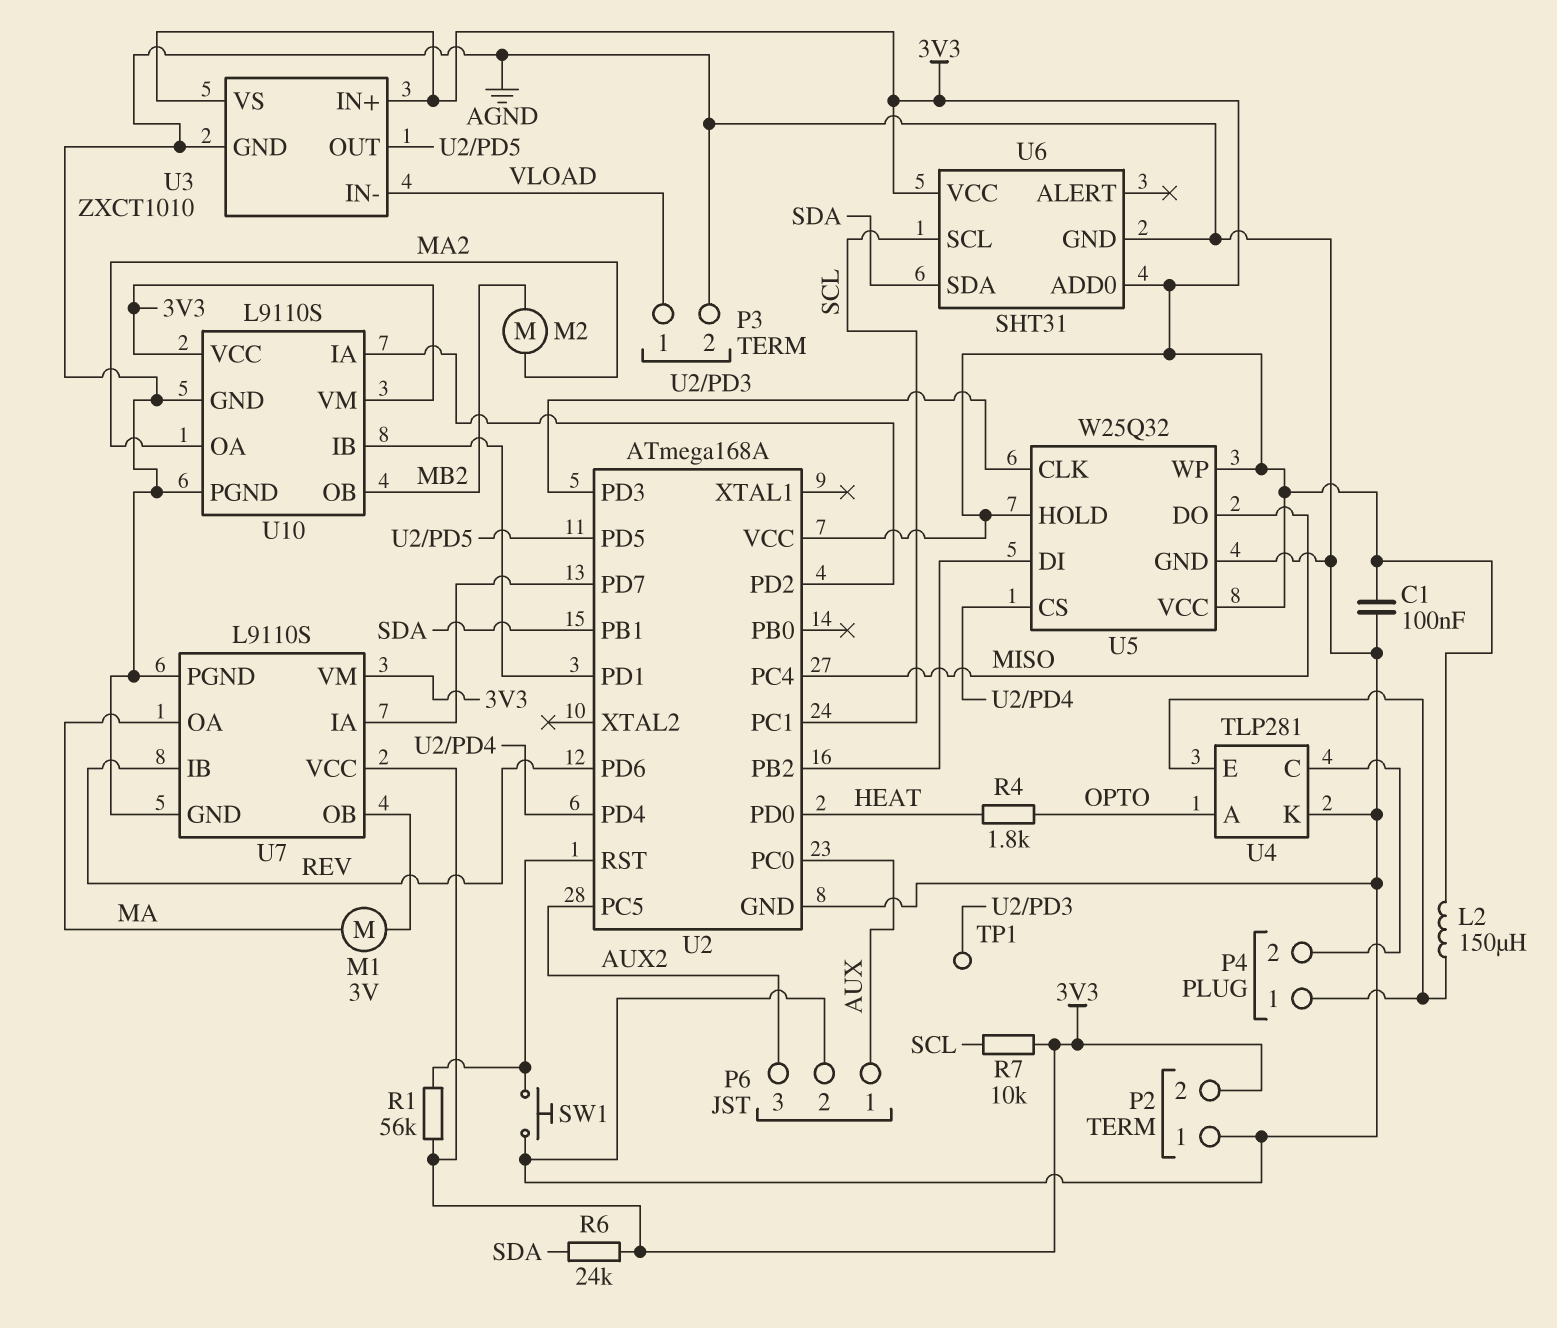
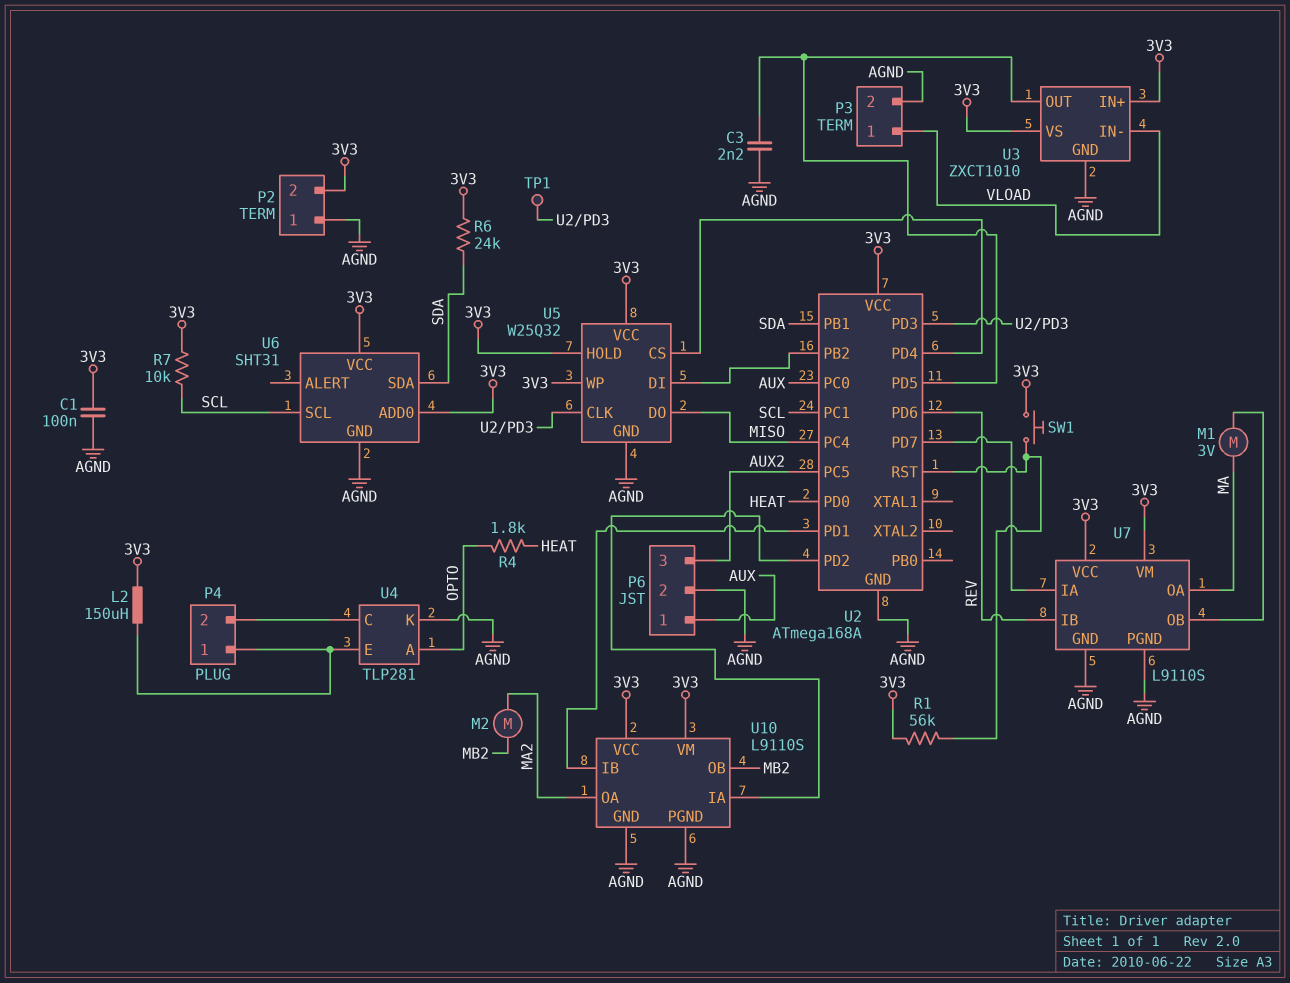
C3: none -> 2.2nF (AGND, U2/PD5)
SW1: button (AGND, U2/RST) -> button (3V3, U2/RST)

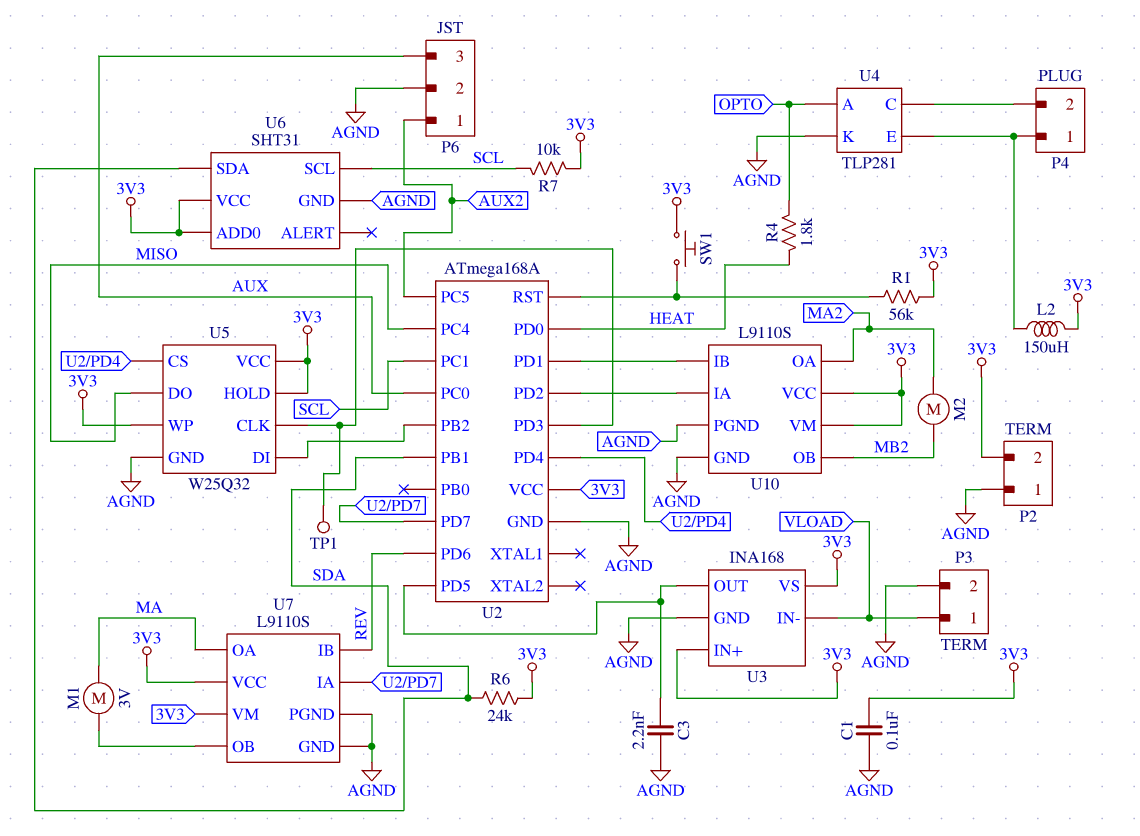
P6 pin 1: AUX -> AUX2
P6 pin 3: AUX2 -> AUX
U3: ZXCT1010 -> INA168

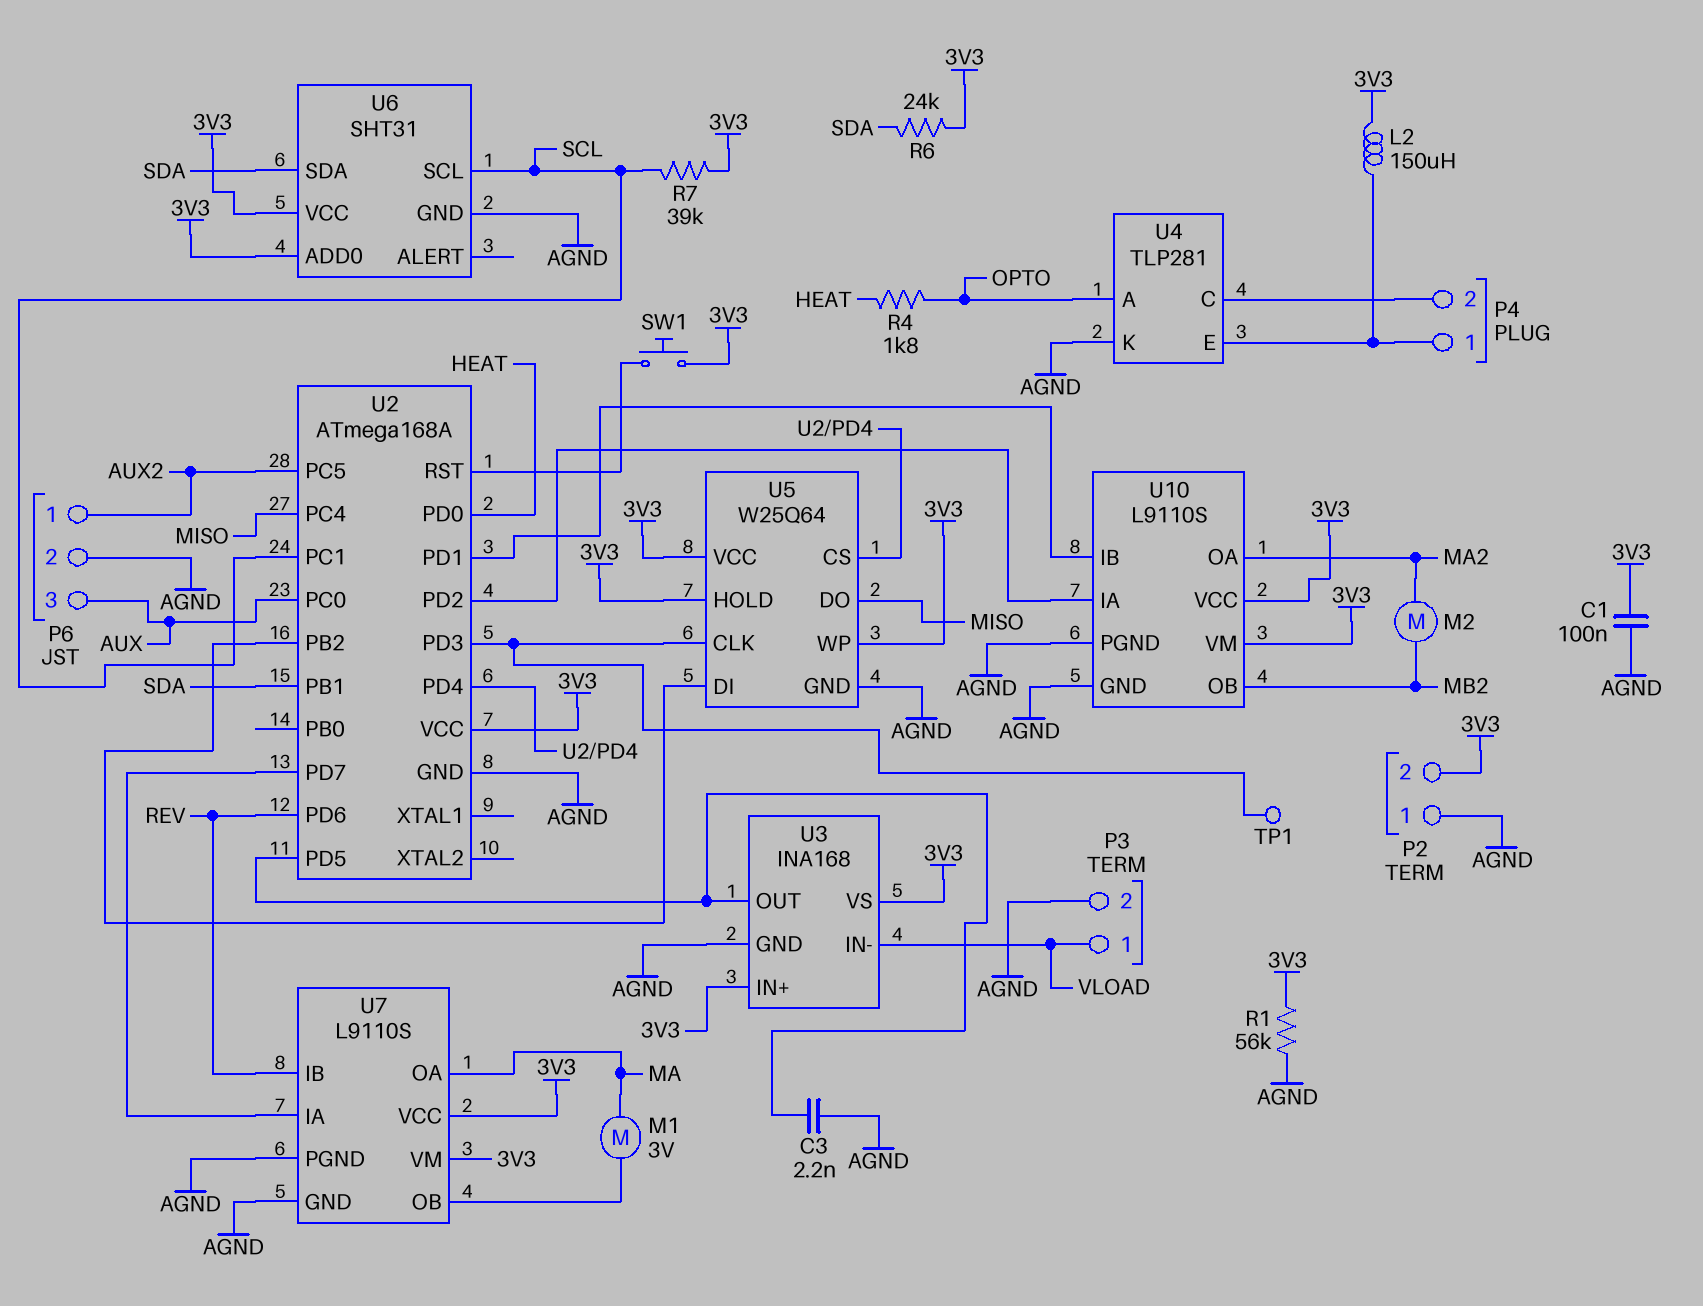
R1: 56k (3V3, U2/RST) -> 56k (3V3, AGND)
R7: 10k (3V3, SCL) -> 39k (3V3, SCL)
U5: W25Q32 -> W25Q64

